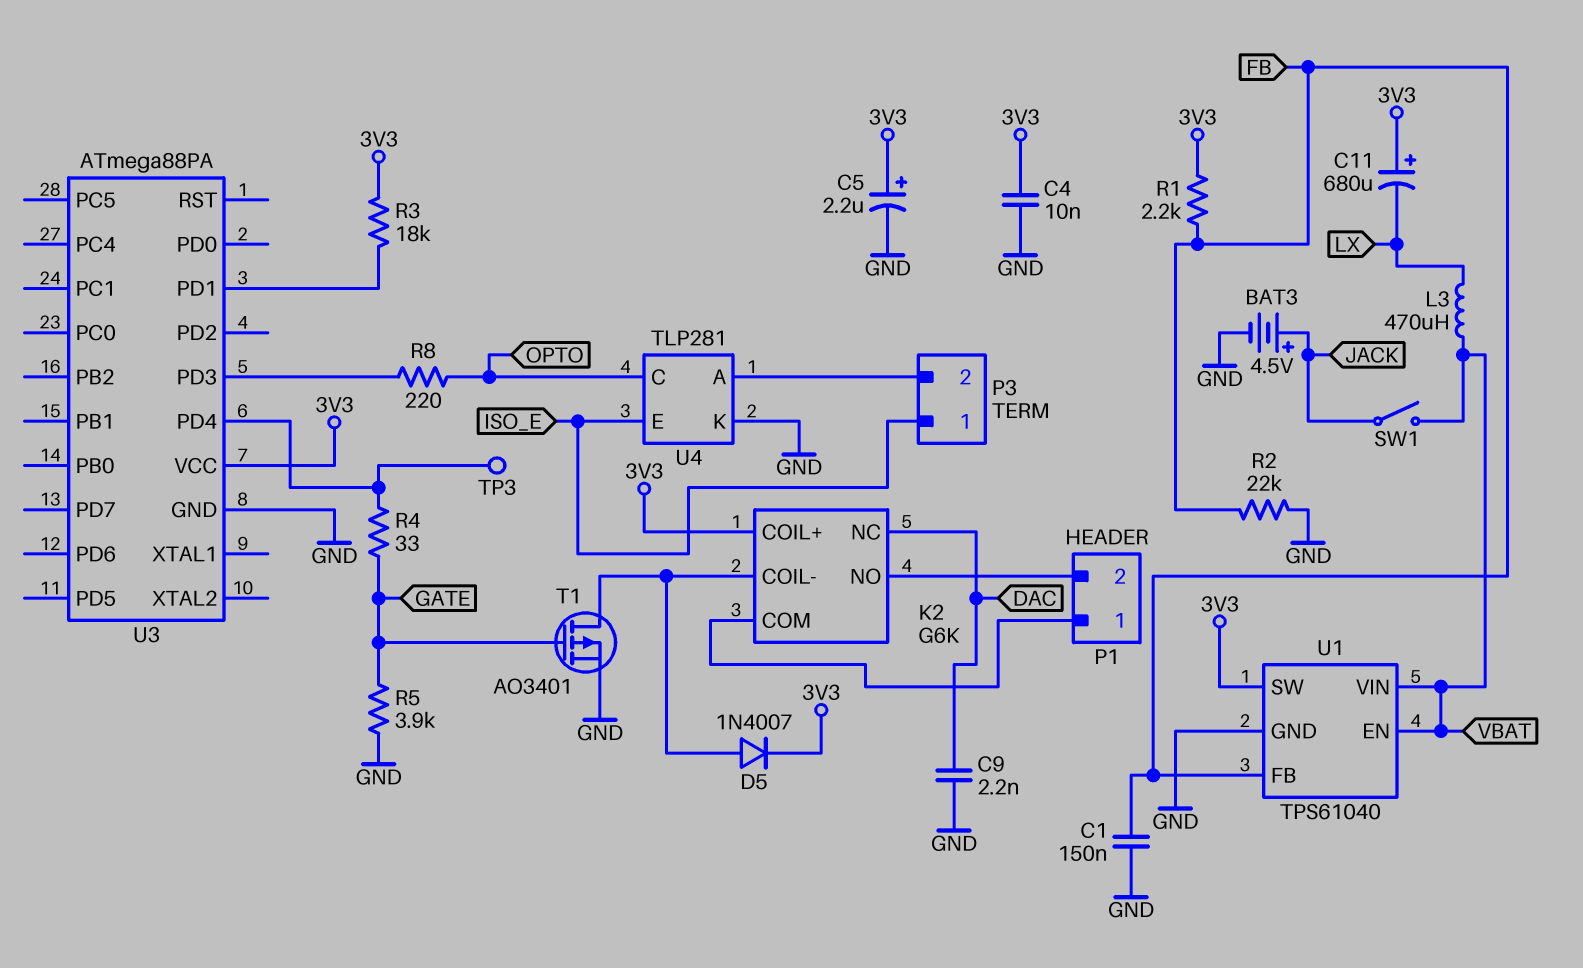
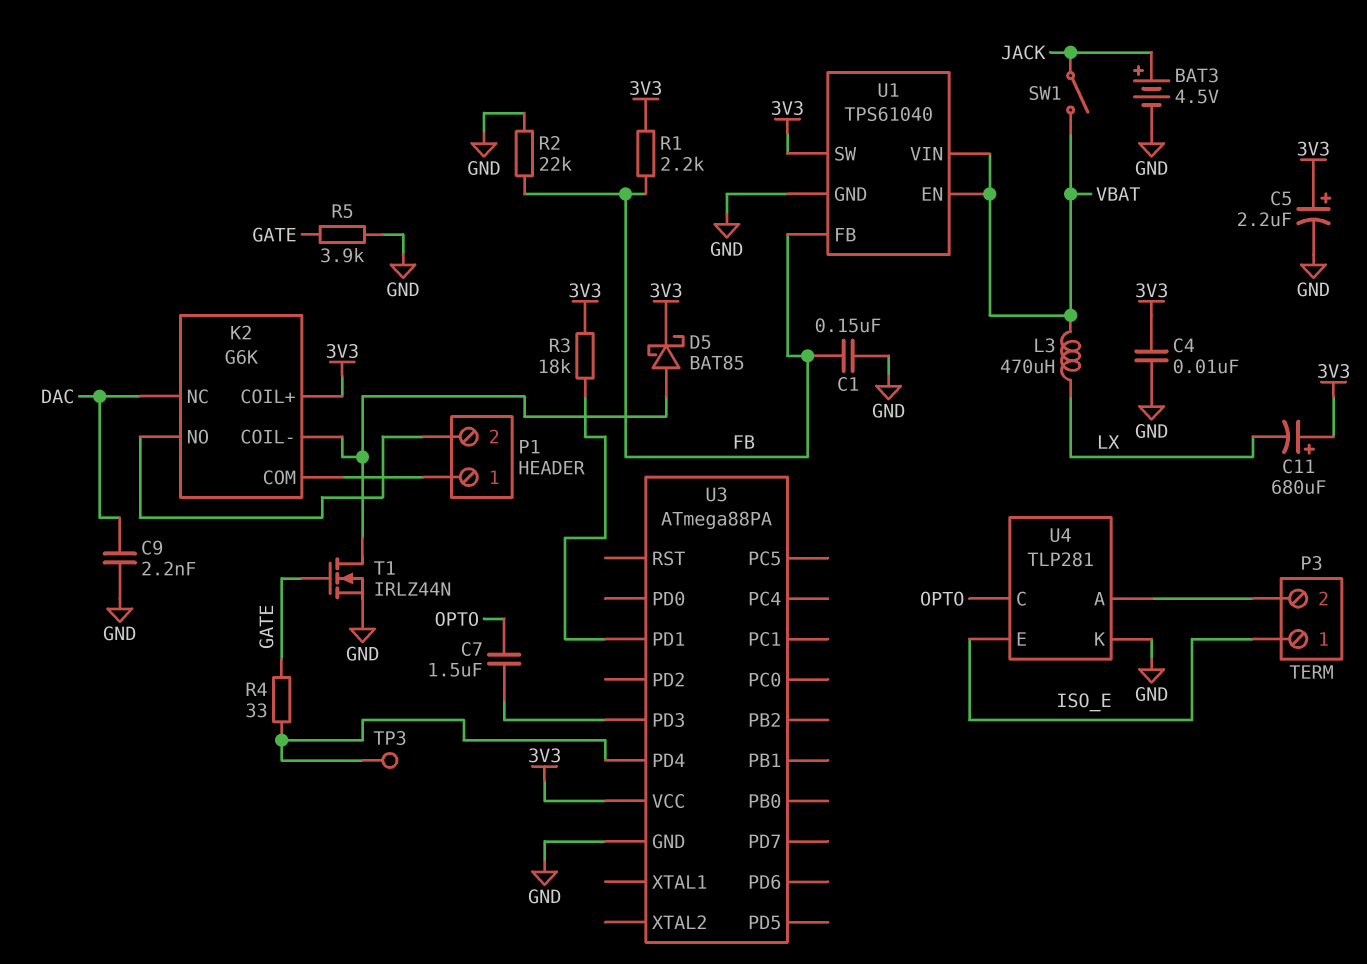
C7: none -> 1.5uF (OPTO, U3/PD3)
D5: diode 1N4007 (A K2/COIL-, K 3V3) -> schottky BAT85 (A K2/COIL-, K 3V3)
R8: 220 (OPTO, U3/PD3) -> none
T1: PMOS AO3401 (G GATE, D K2/COIL-, S GND) -> NMOS IRLZ44N (G GATE, D K2/COIL-, S GND)

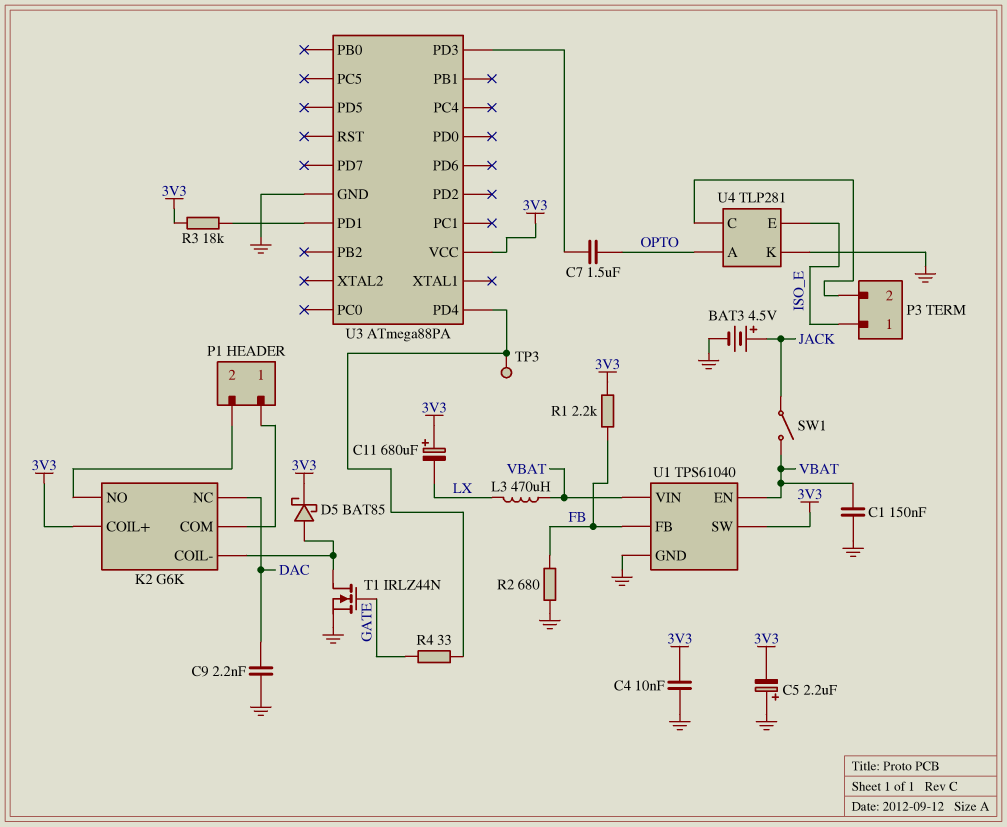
C1: 150nF (FB, GND) -> 150nF (GND, VBAT)
C5: 2.2uF (plus 3V3, minus GND) -> 2.2uF (plus GND, minus 3V3)
R2: 22k (FB, GND) -> 680 (FB, GND)
R5: 3.9k (GATE, GND) -> none
U4 pin A: P3/2 -> OPTO
U4 pin C: OPTO -> P3/2

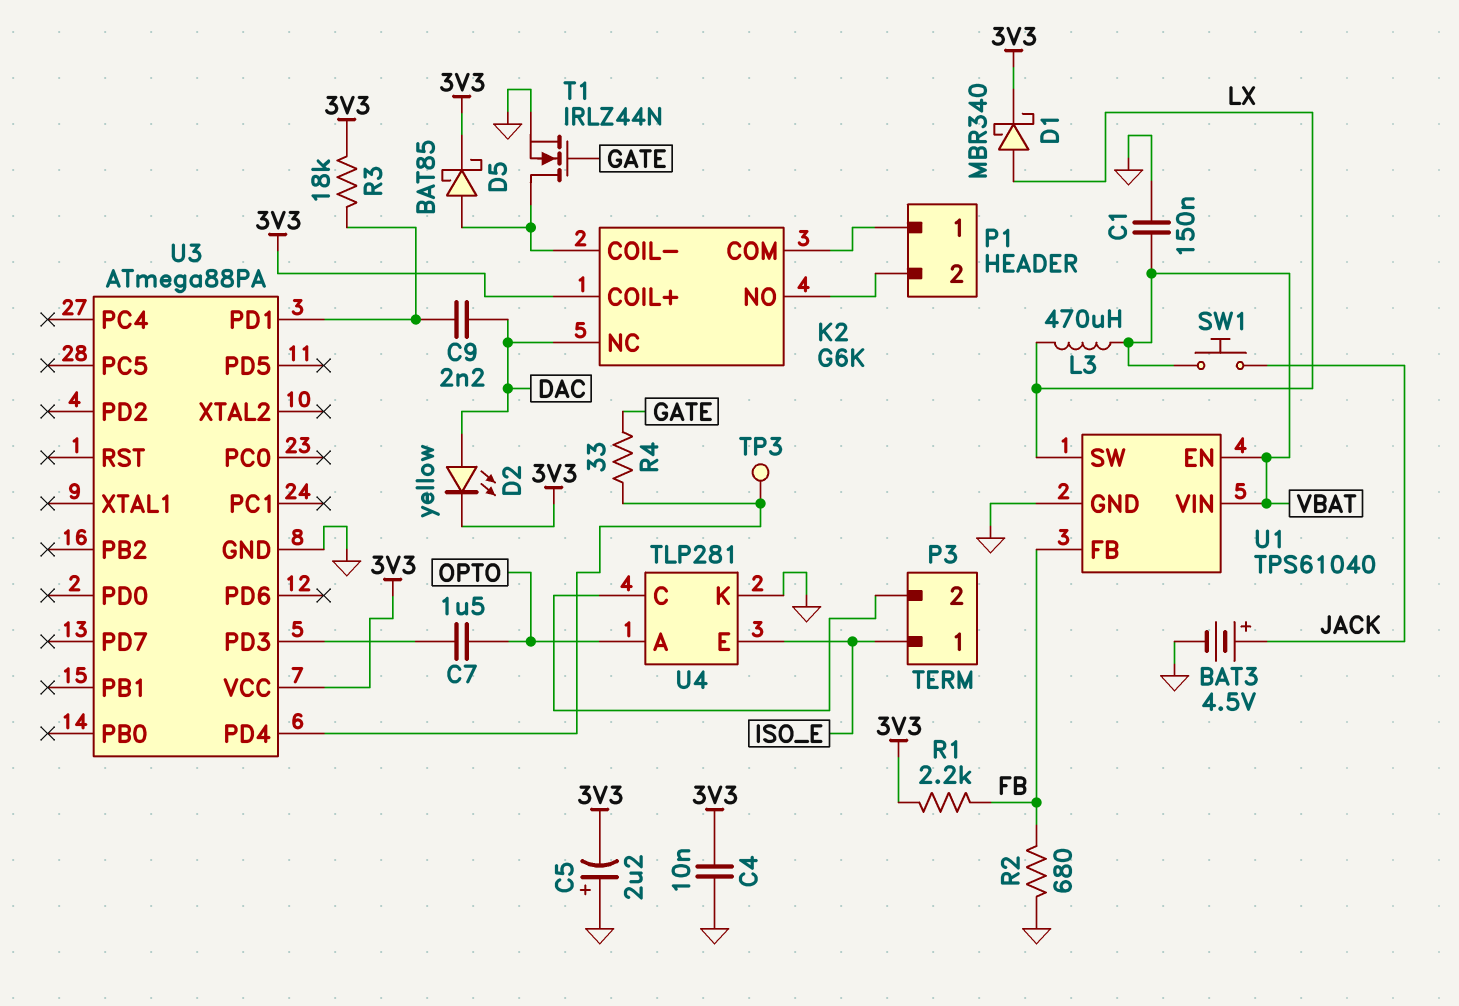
C9: 2.2nF (DAC, GND) -> 2.2nF (DAC, U3/PD1)
C11: 680uF (plus 3V3, minus LX) -> none
D1: none -> schottky MBR340 (A LX, K 3V3)
D2: none -> LED yellow (A DAC, K 3V3)
SW1: switch (JACK, VBAT) -> button (JACK, VBAT)
U1 pin SW: 3V3 -> LX

